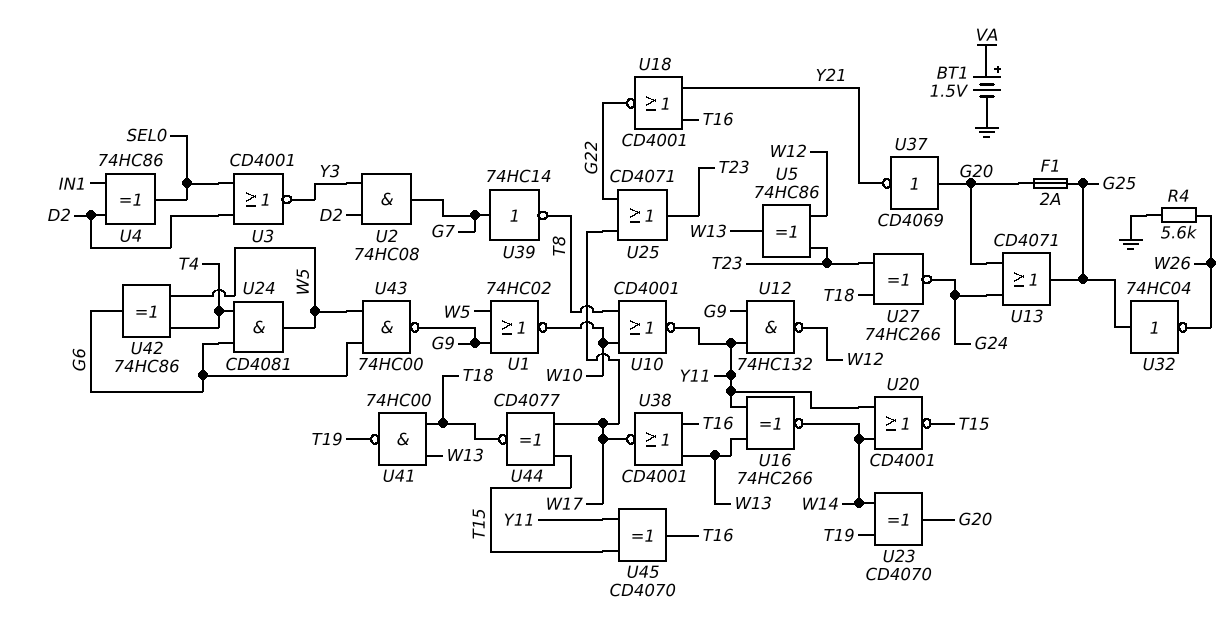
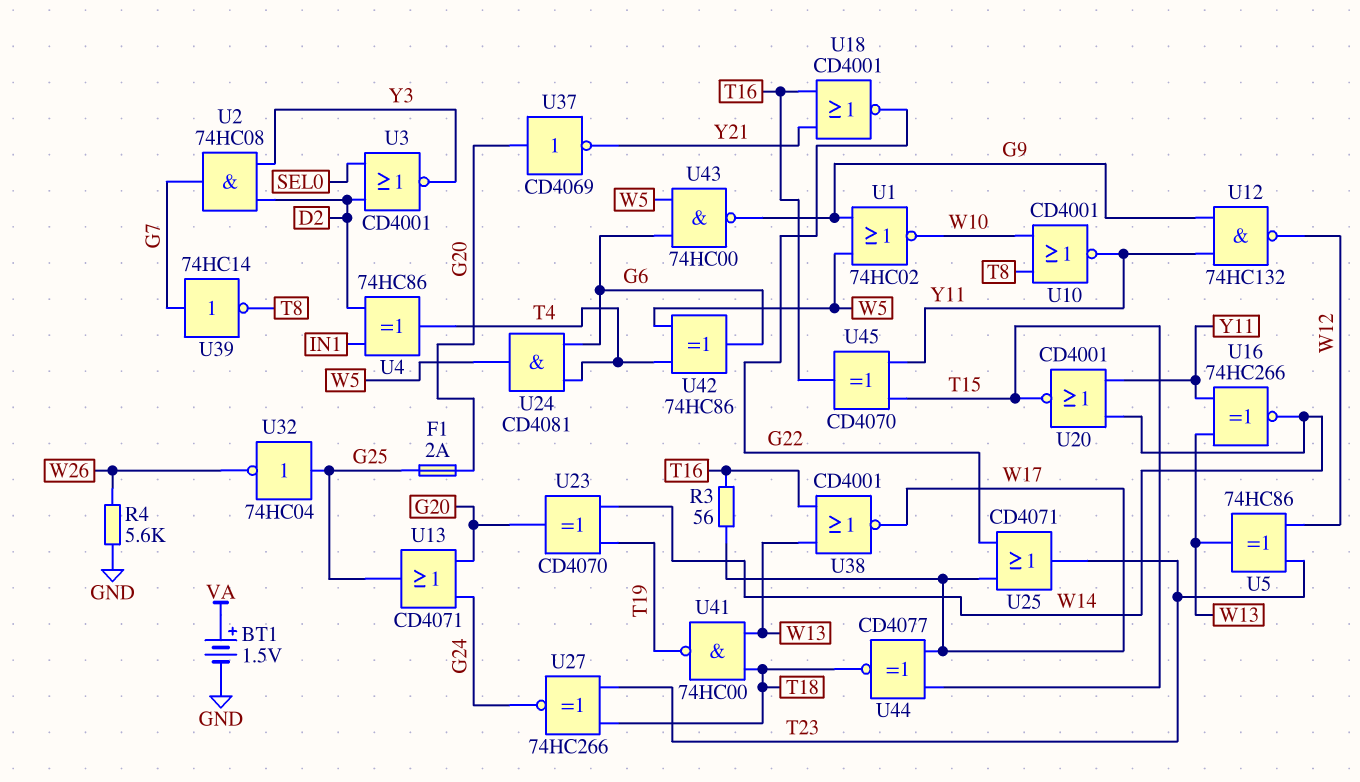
R3: none -> 56 (T16, W17)
U4: XOR 74HC86 (in D2, in IN1, out SEL0) -> XOR 74HC86 (in D2, in IN1, out T4)

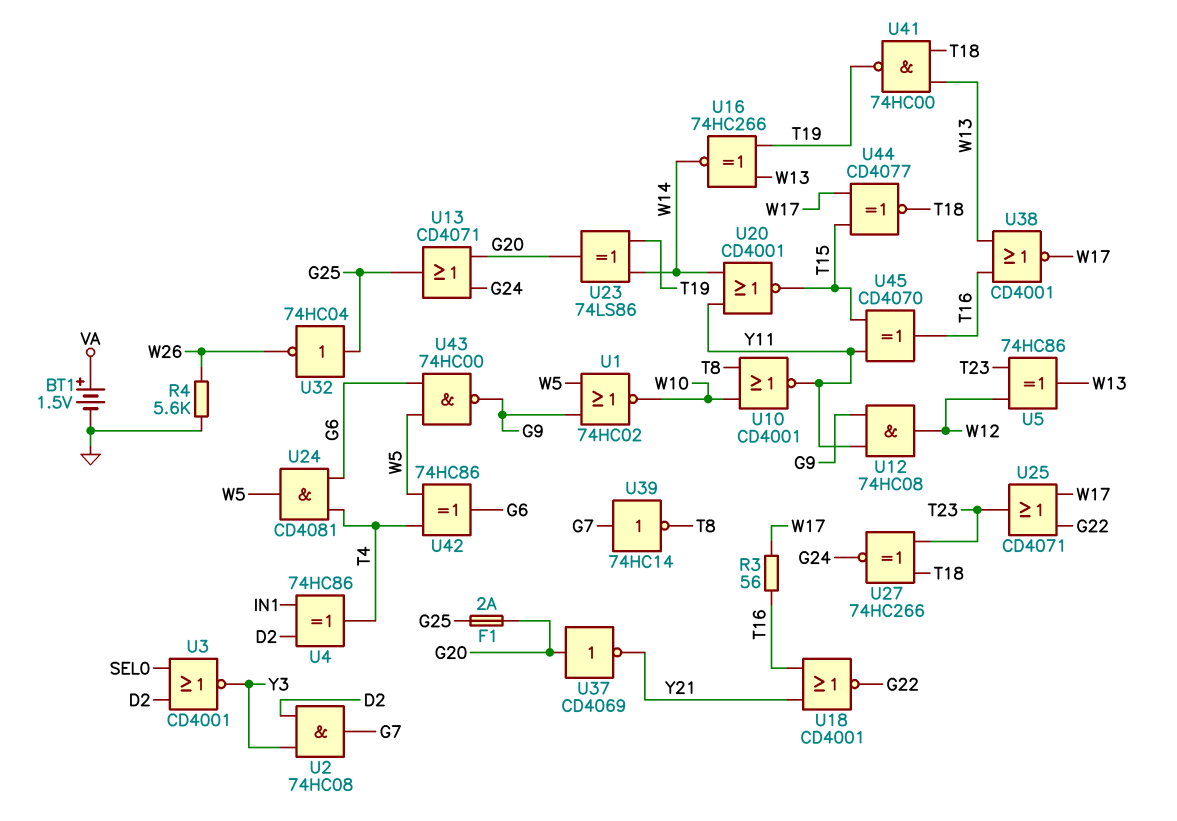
U12: NAND 74HC132 (in G9, in Y11, out W12) -> AND 74HC08 (in G9, in Y11, out W12)
U16: XNOR 74HC266 (in W13, in Y11, out W14) -> XNOR 74HC266 (in T19, in W13, out W14)
U23: XOR CD4070 (in T19, in W14, out G20) -> XOR 74LS86 (in T19, in W14, out G20)

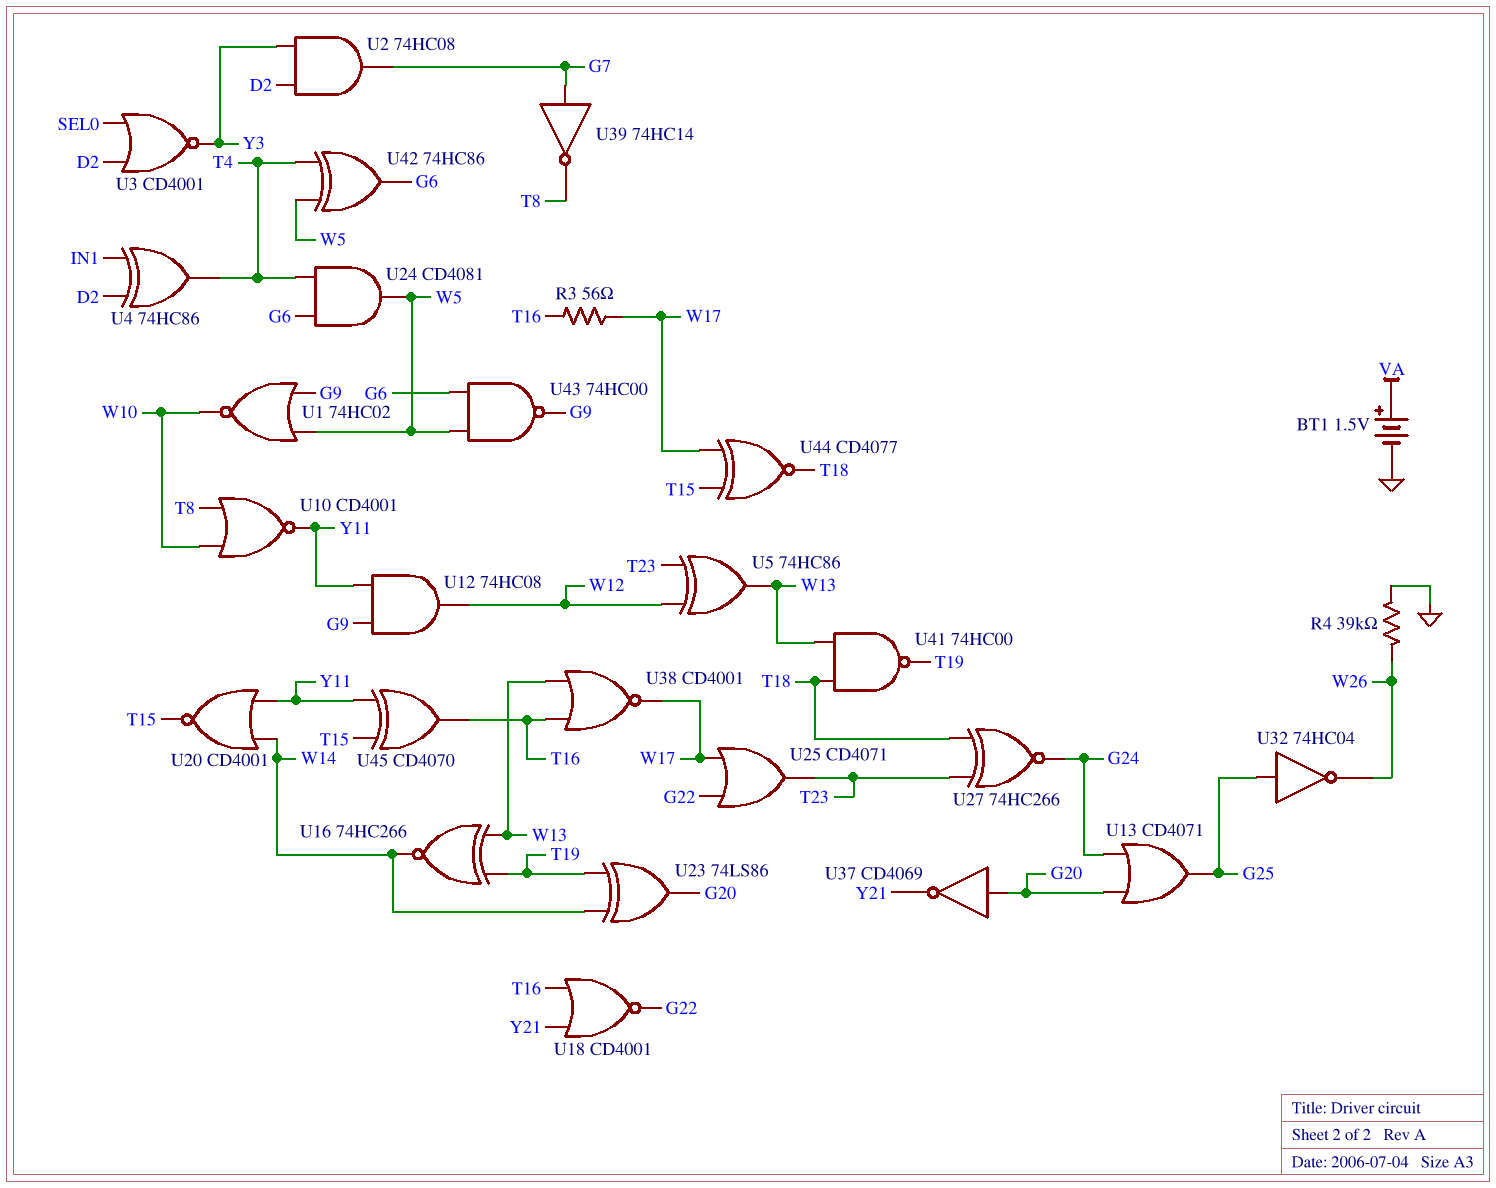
F1: 2A (G20, G25) -> none
R4: 5.6k (GND, W26) -> 39k (GND, W26)

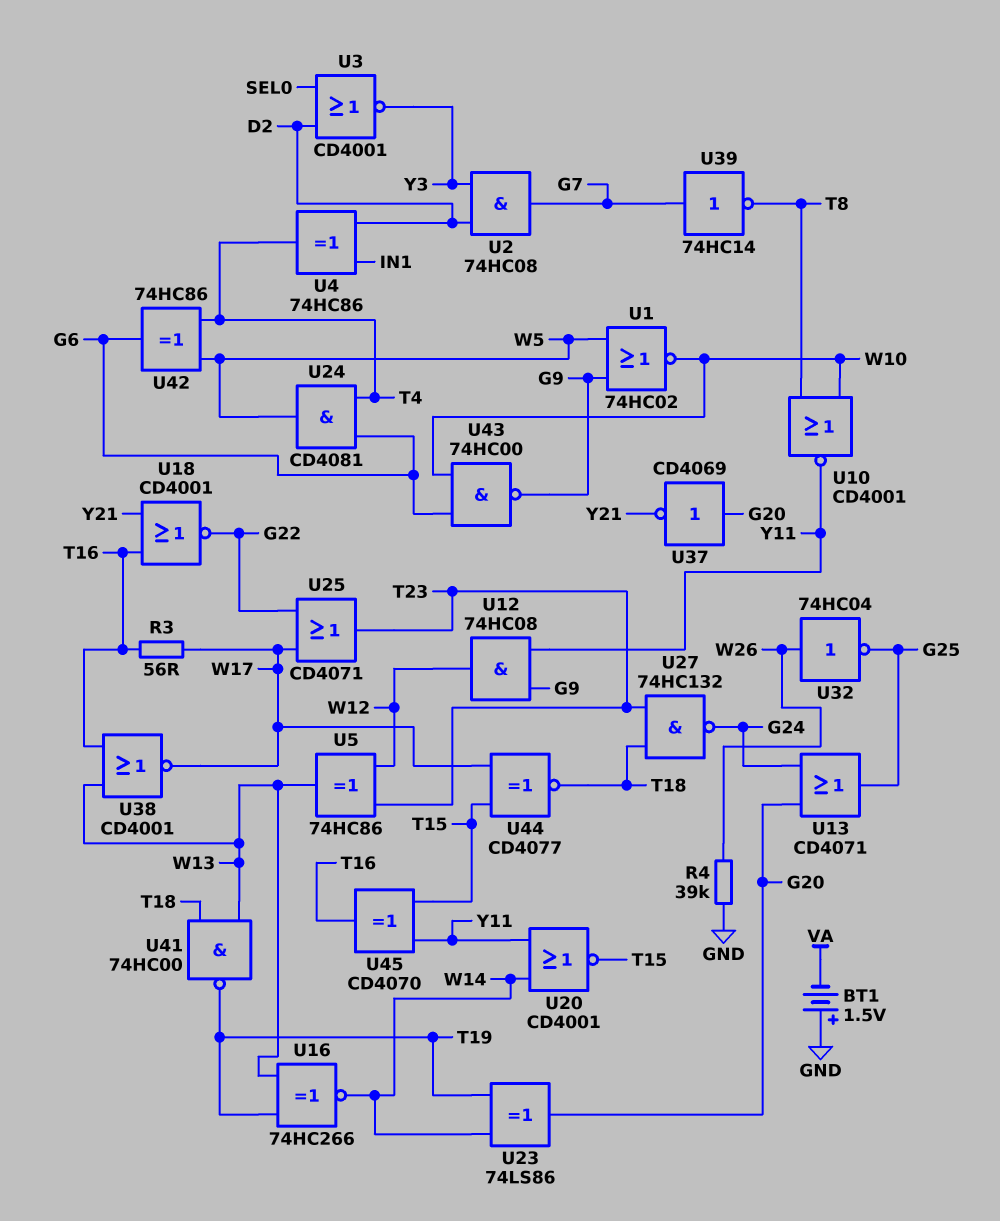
BT1: 1.5V (plus VA, minus GND) -> 1.5V (plus GND, minus VA)
U27: XNOR 74HC266 (in T18, in T23, out G24) -> NAND 74HC132 (in T18, in T23, out G24)
U32: NOT 74HC04 (in G25, out W26) -> NOT 74HC04 (in W26, out G25)
U43: NAND 74HC00 (in G6, in W5, out G9) -> NAND 74HC00 (in G6, in W10, out G9)

